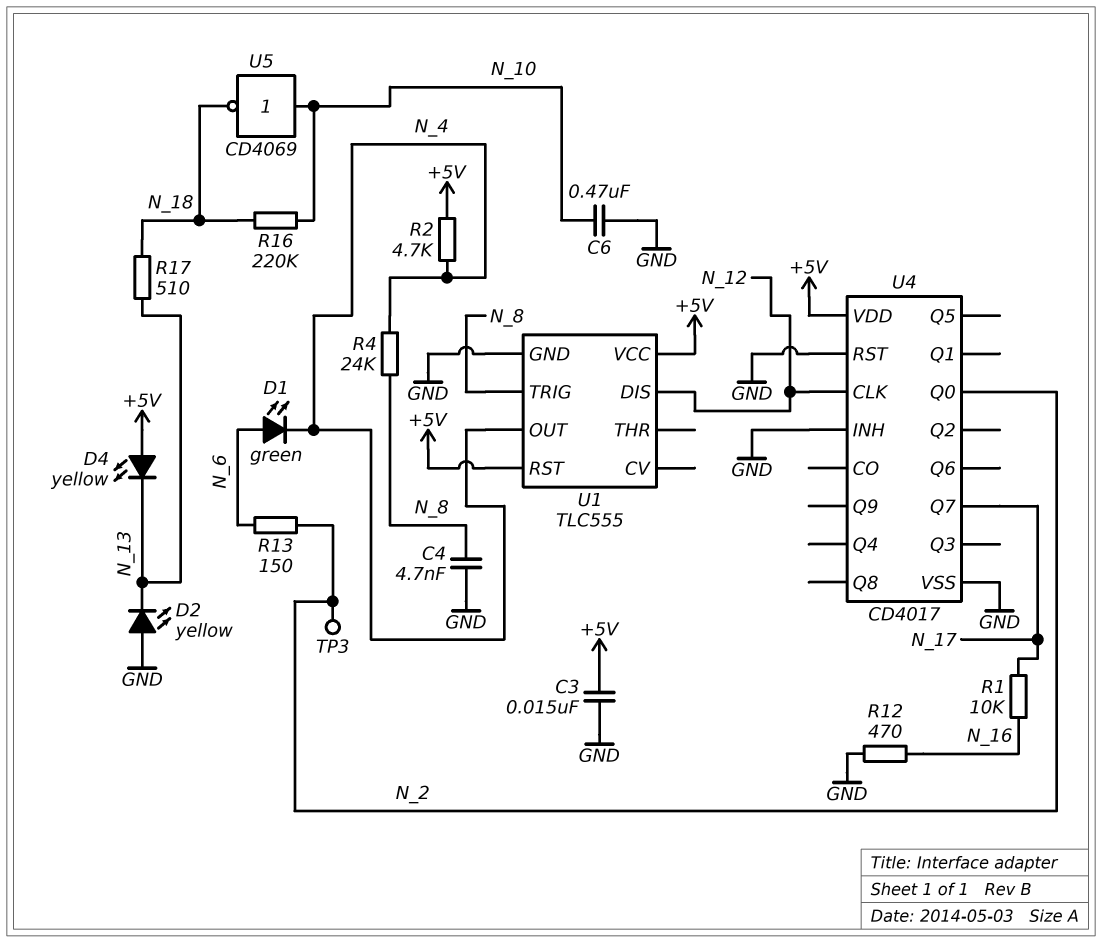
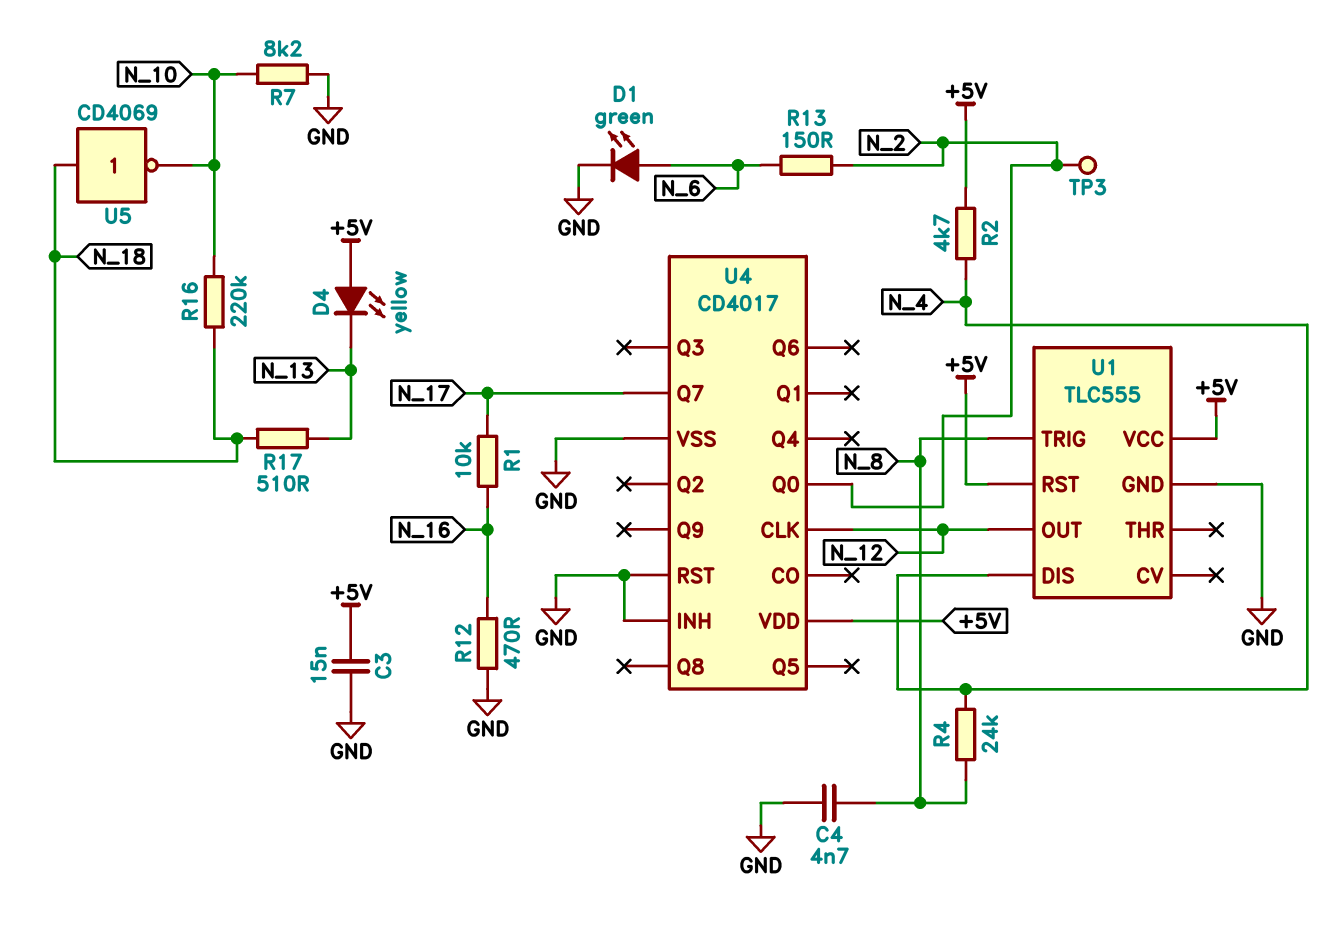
C6: 470nF (GND, N_10) -> none
D1: LED green (A N_6, K N_4) -> LED green (A N_6, K GND)
D2: LED yellow (A GND, K N_13) -> none
R7: none -> 8.2k (GND, N_10)
U1 pin DIS: N_12 -> N_4
U1 pin OUT: N_4 -> N_12
U5: NOT CD4069 (in N_10, out N_18) -> NOT CD4069 (in N_18, out N_10)

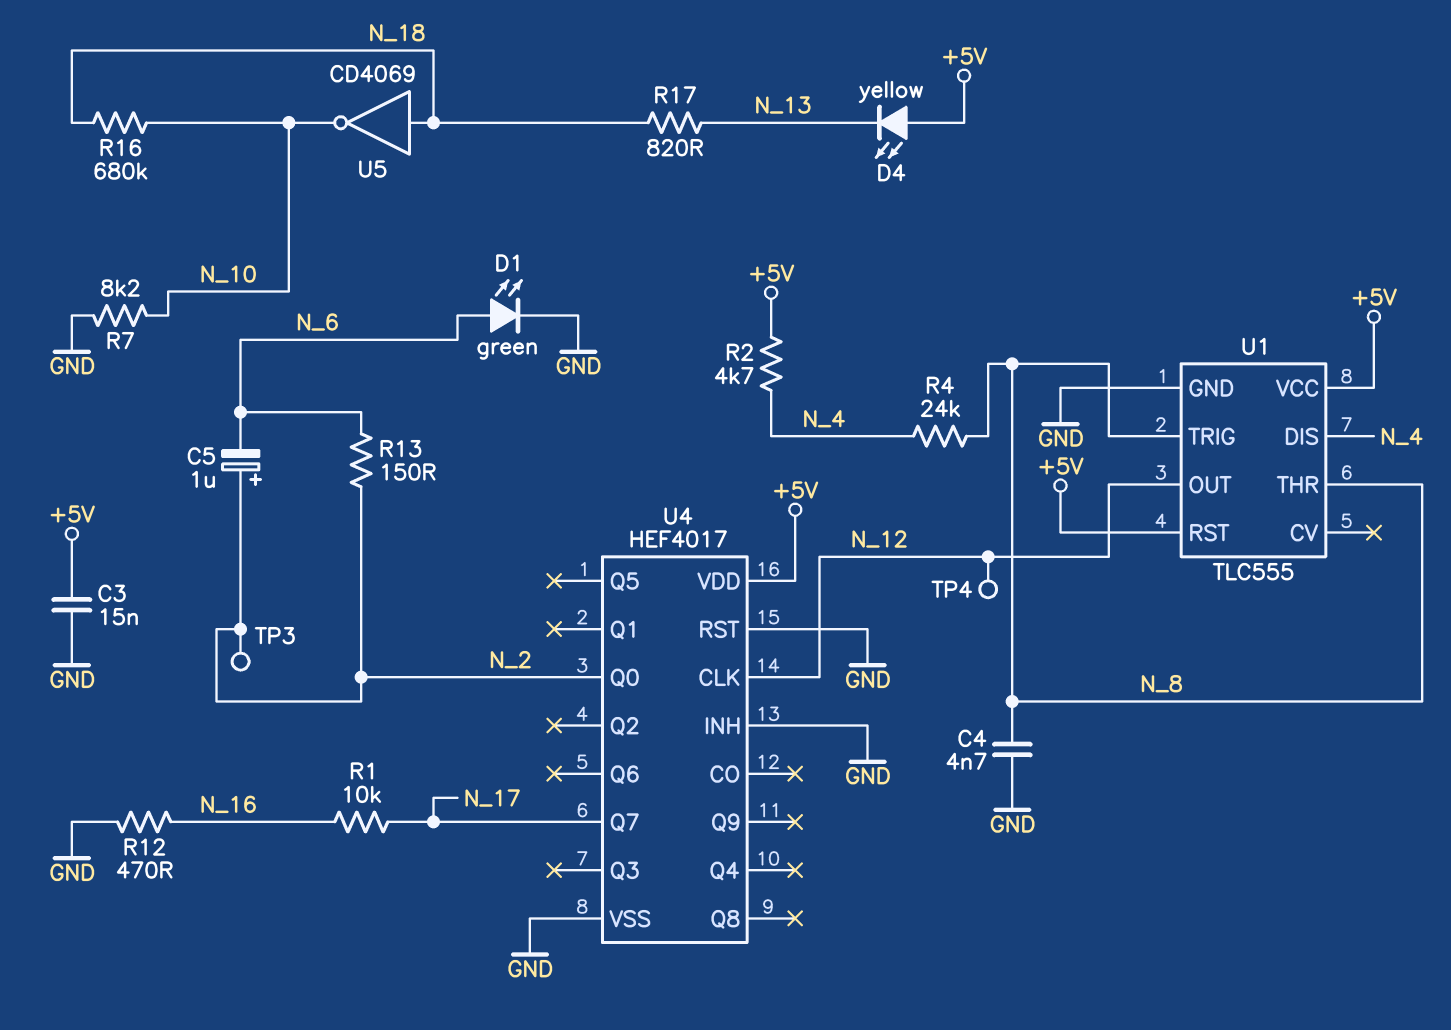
C5: none -> 1uF (plus N_2, minus N_6)
R16: 220k (N_10, N_18) -> 680k (N_10, N_18)
R17: 510 (N_13, N_18) -> 820 (N_13, N_18)
TP4: none -> test point (N_12)
U1 pin THR: none -> N_8
U4: CD4017 -> HEF4017

